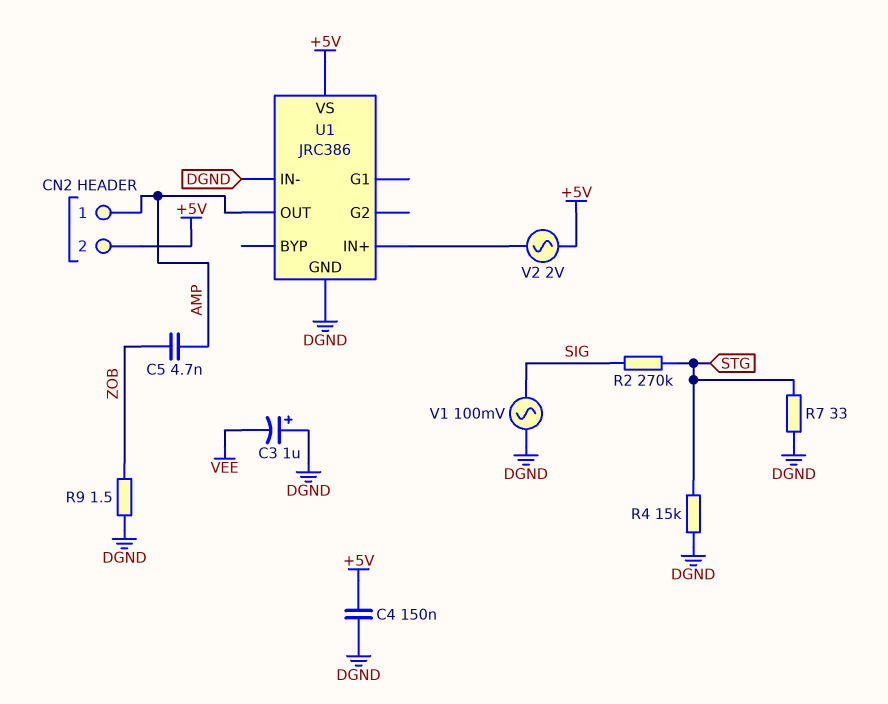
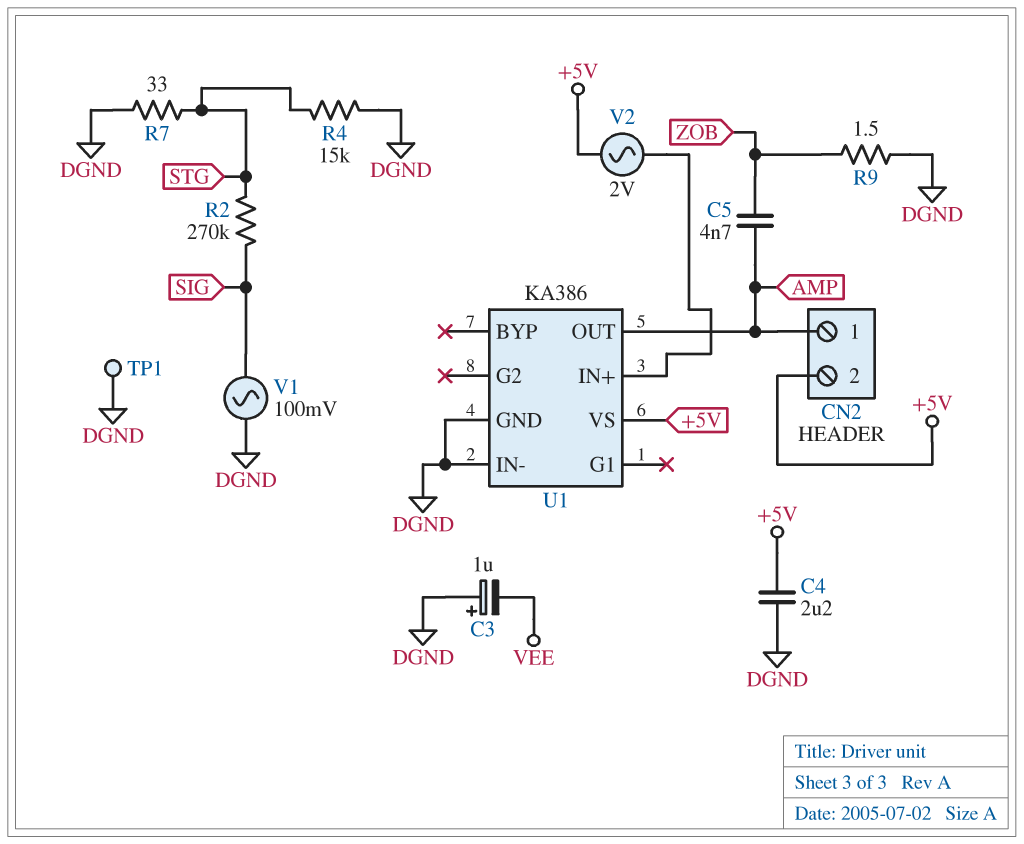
C4: 150nF (+5V, DGND) -> 2.2uF (+5V, DGND)
TP1: none -> test point (DGND)
U1: JRC386 -> KA386

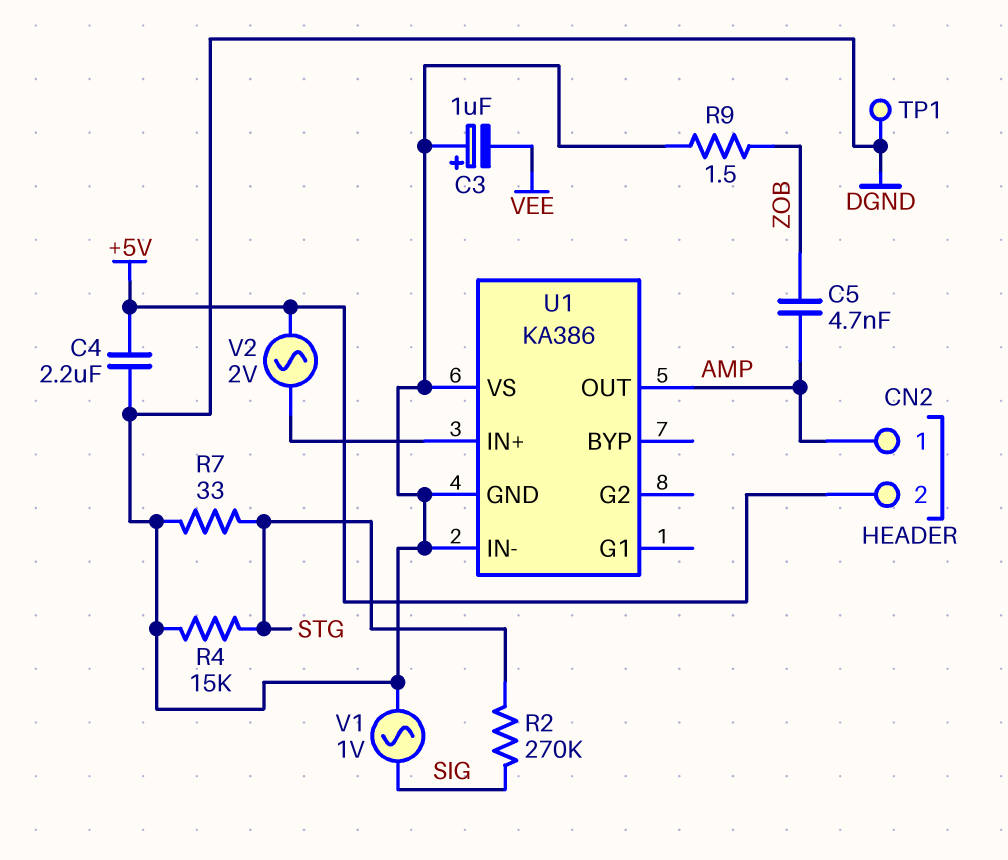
U1 pin VS: +5V -> DGND
V1: AC 100mV (DGND, SIG) -> AC 1V (DGND, SIG)

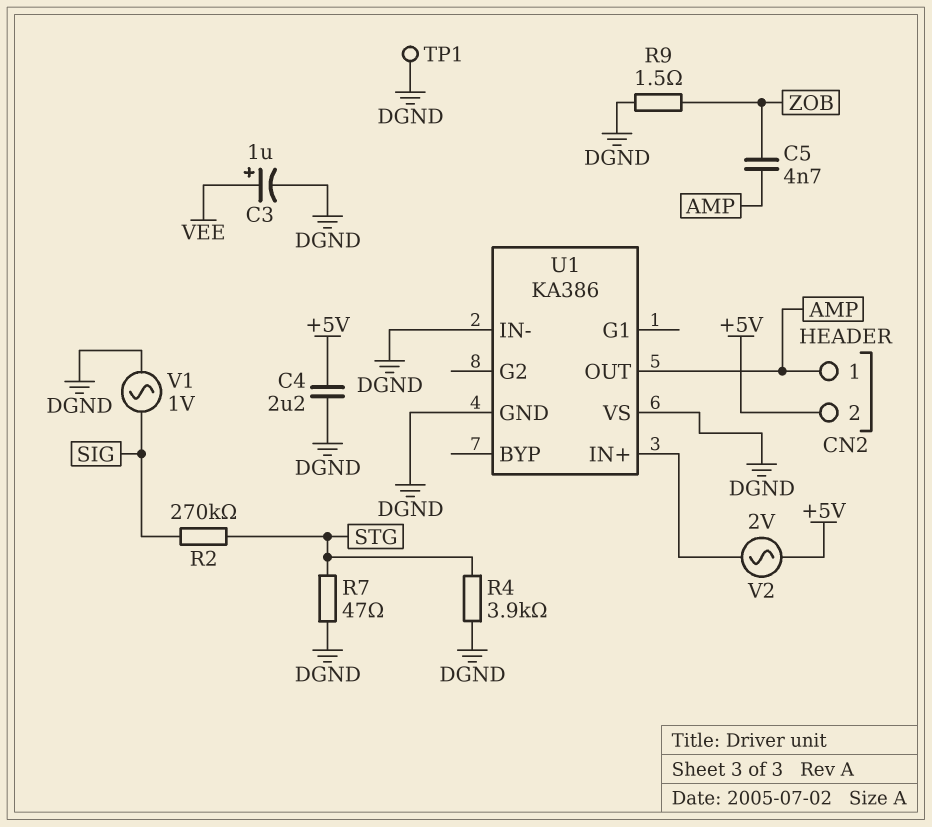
C3: 1uF (plus DGND, minus VEE) -> 1uF (plus VEE, minus DGND)
R4: 15k (DGND, STG) -> 3.9k (DGND, STG)
R7: 33 (DGND, STG) -> 47 (DGND, STG)

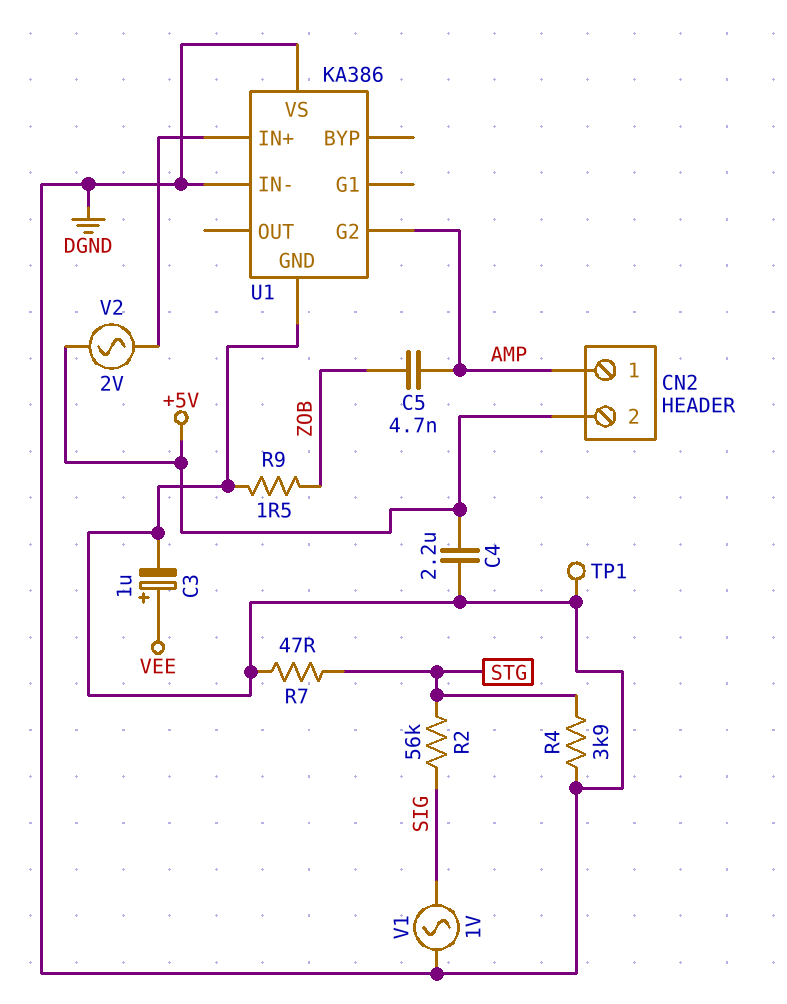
R2: 270k (SIG, STG) -> 56k (SIG, STG)
U1 pin G2: none -> AMP
U1 pin OUT: AMP -> none

